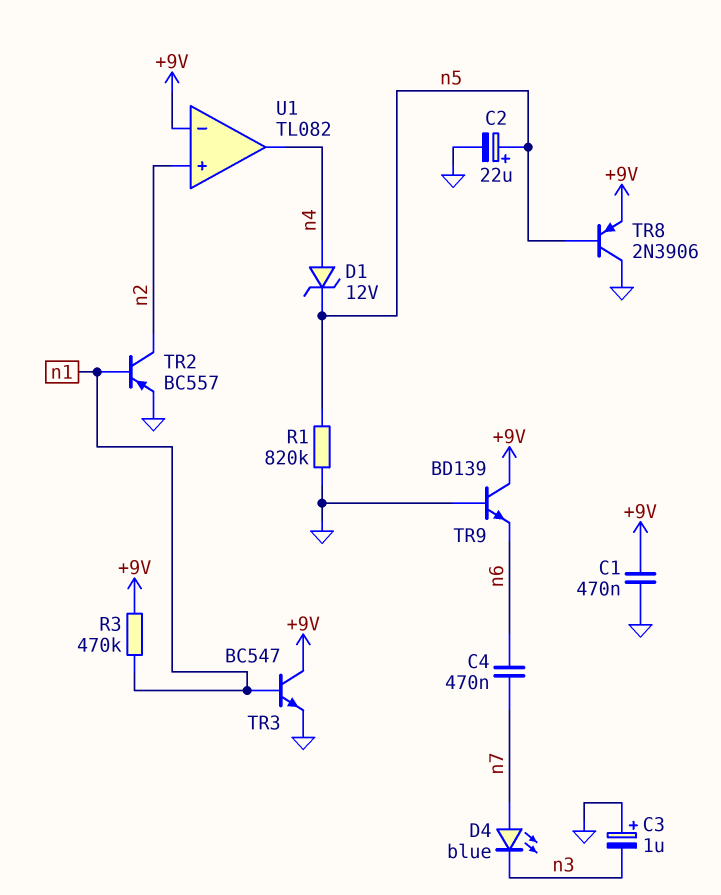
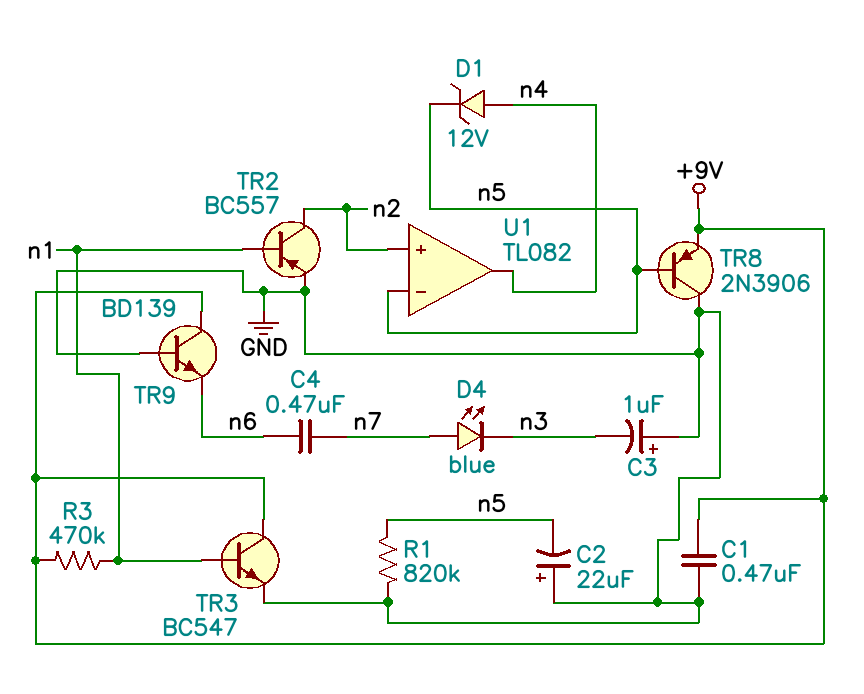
C2: 22uF (plus n5, minus GND) -> 22uF (plus GND, minus n5)
U1 pin in-: +9V -> n5

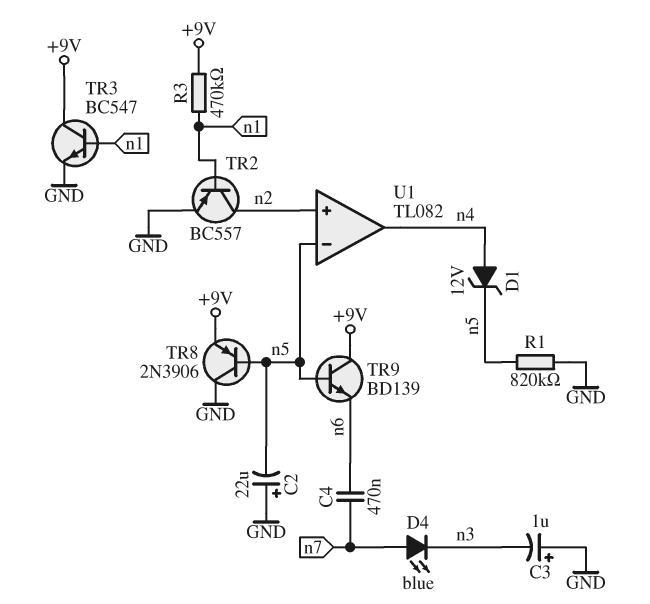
C1: 470nF (+9V, GND) -> none
TR9: NPN BD139 (B GND, C +9V, E n6) -> NPN BD139 (B n5, C +9V, E n6)

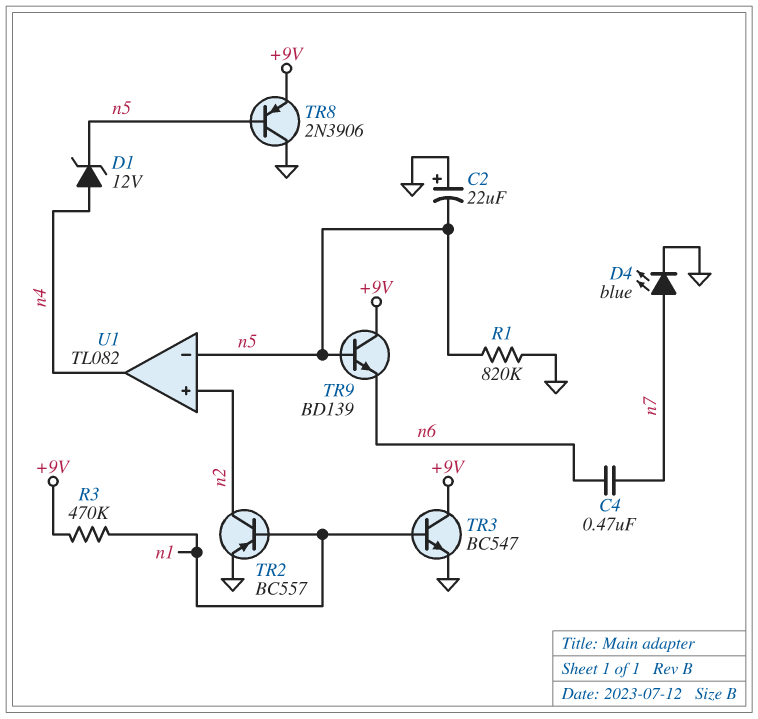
C3: 1uF (plus GND, minus n3) -> none
D4: LED blue (A n7, K n3) -> LED blue (A n7, K GND)

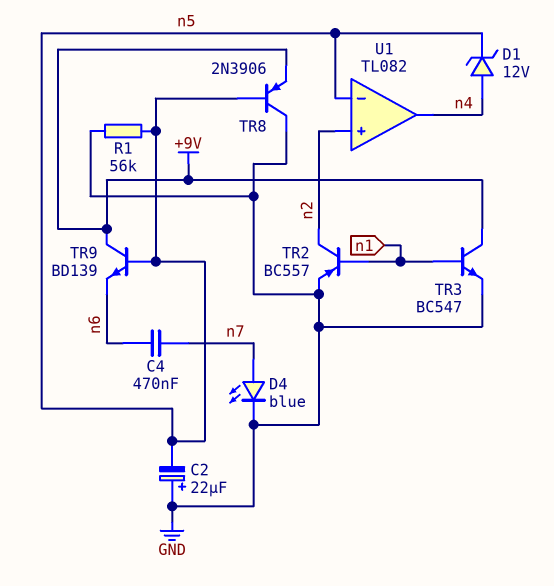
R1: 820k (GND, n5) -> 56k (GND, n5)
R3: 470k (+9V, n1) -> none

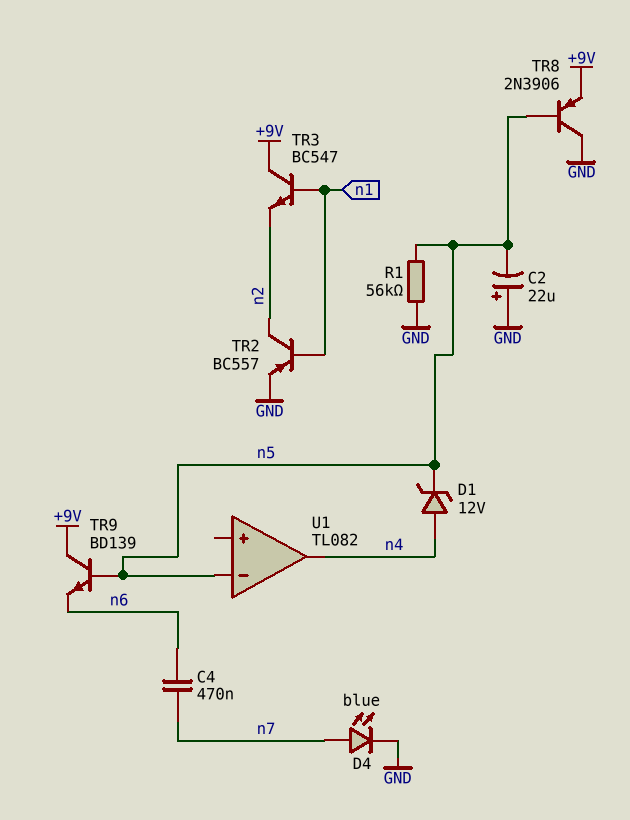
TR3: NPN BC547 (B n1, C +9V, E GND) -> NPN BC547 (B n1, C +9V, E n2)
U1 pin in+: n2 -> none

